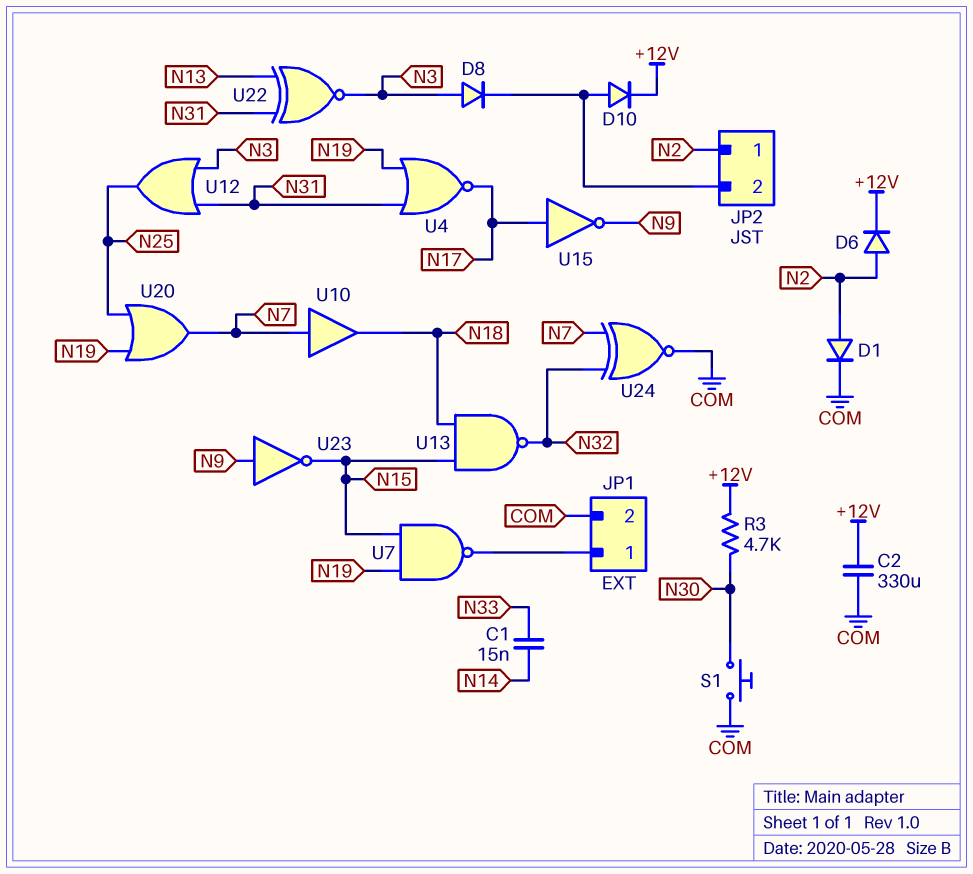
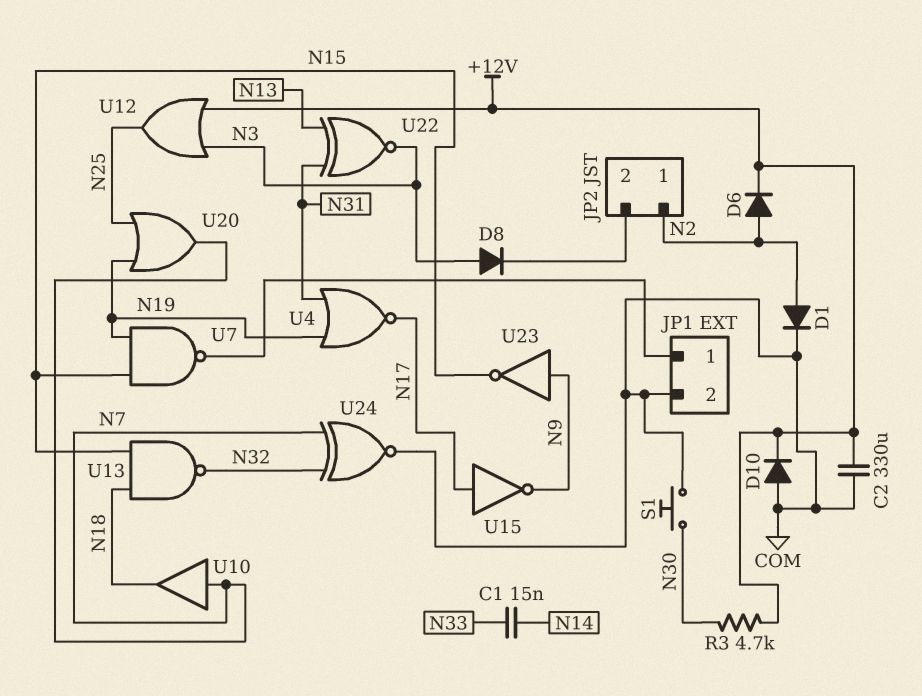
D10: diode (A JP2/2, K +12V) -> diode (A COM, K +12V)
U12: OR (in N3, in N31, out N25) -> OR (in +12V, in N3, out N25)

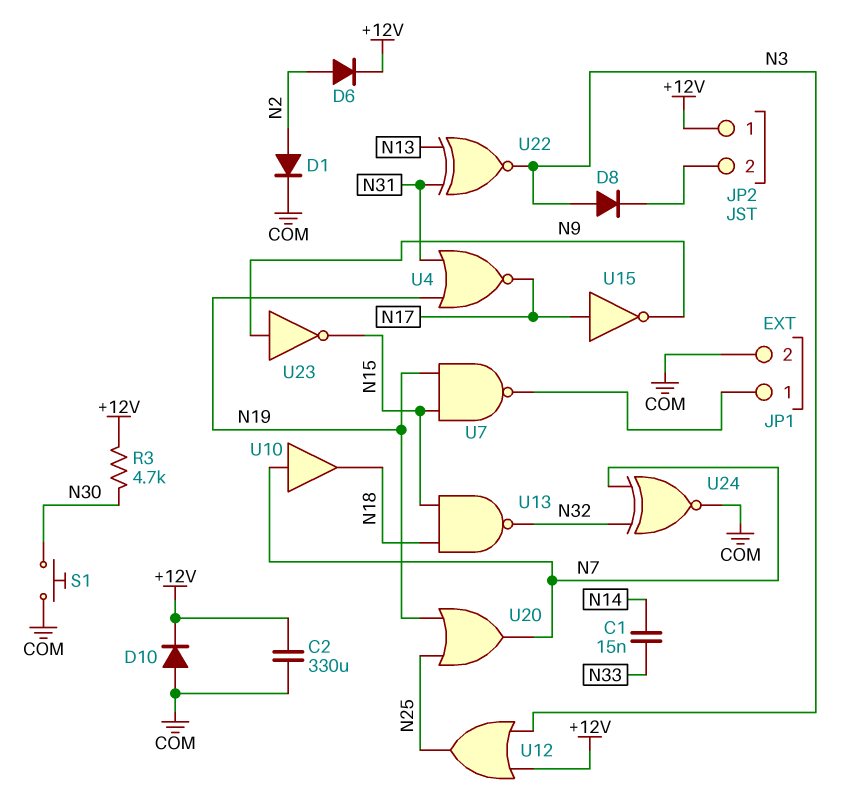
JP2 pin 1: N2 -> +12V

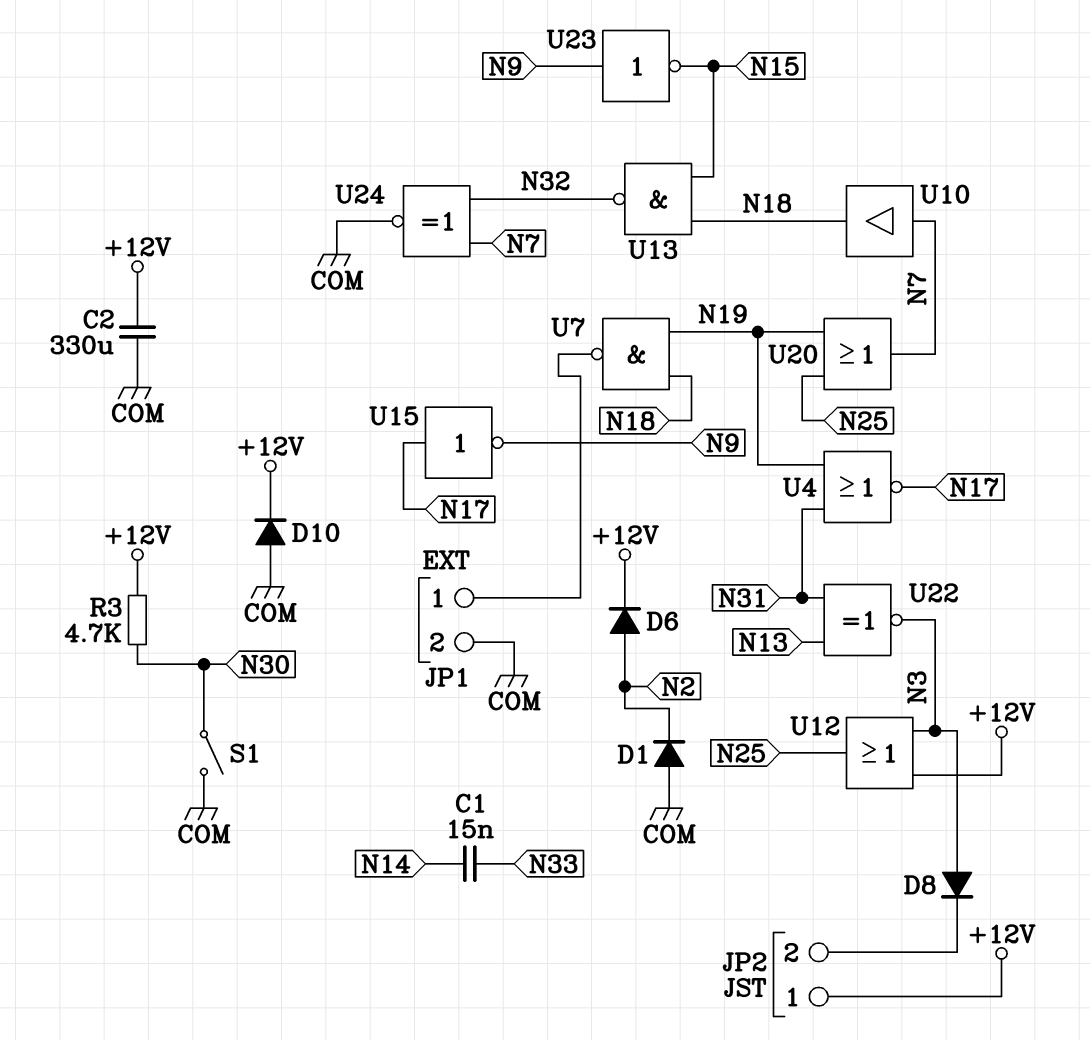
D1: diode (A N2, K COM) -> diode (A COM, K N2)
S1: button (COM, N30) -> switch (COM, N30)
U7: NAND (in N15, in N19, out JP1/1) -> NAND (in N18, in N19, out JP1/1)

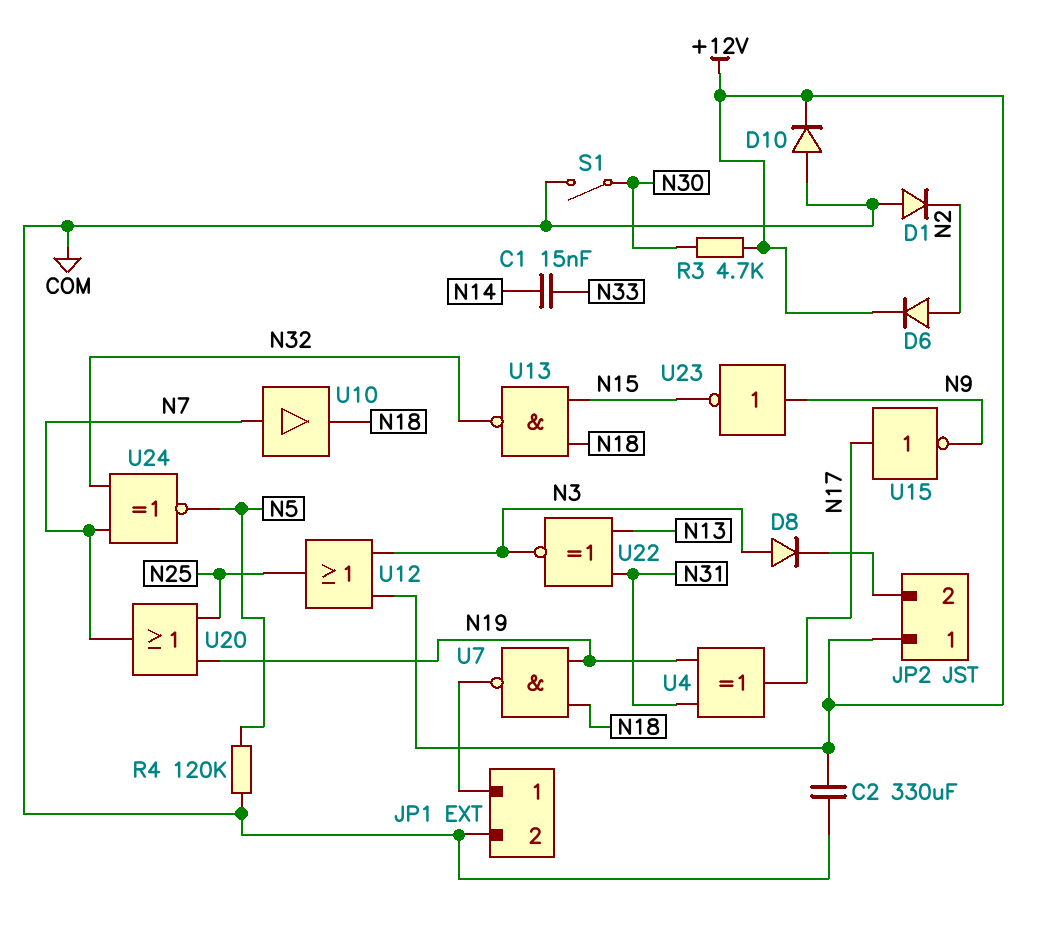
R4: none -> 120k (COM, N5)
U4: NOR (in N19, in N31, out N17) -> XOR (in N19, in N31, out N17)
U24: XNOR (in N7, in N32, out COM) -> XNOR (in N7, in N32, out N5)

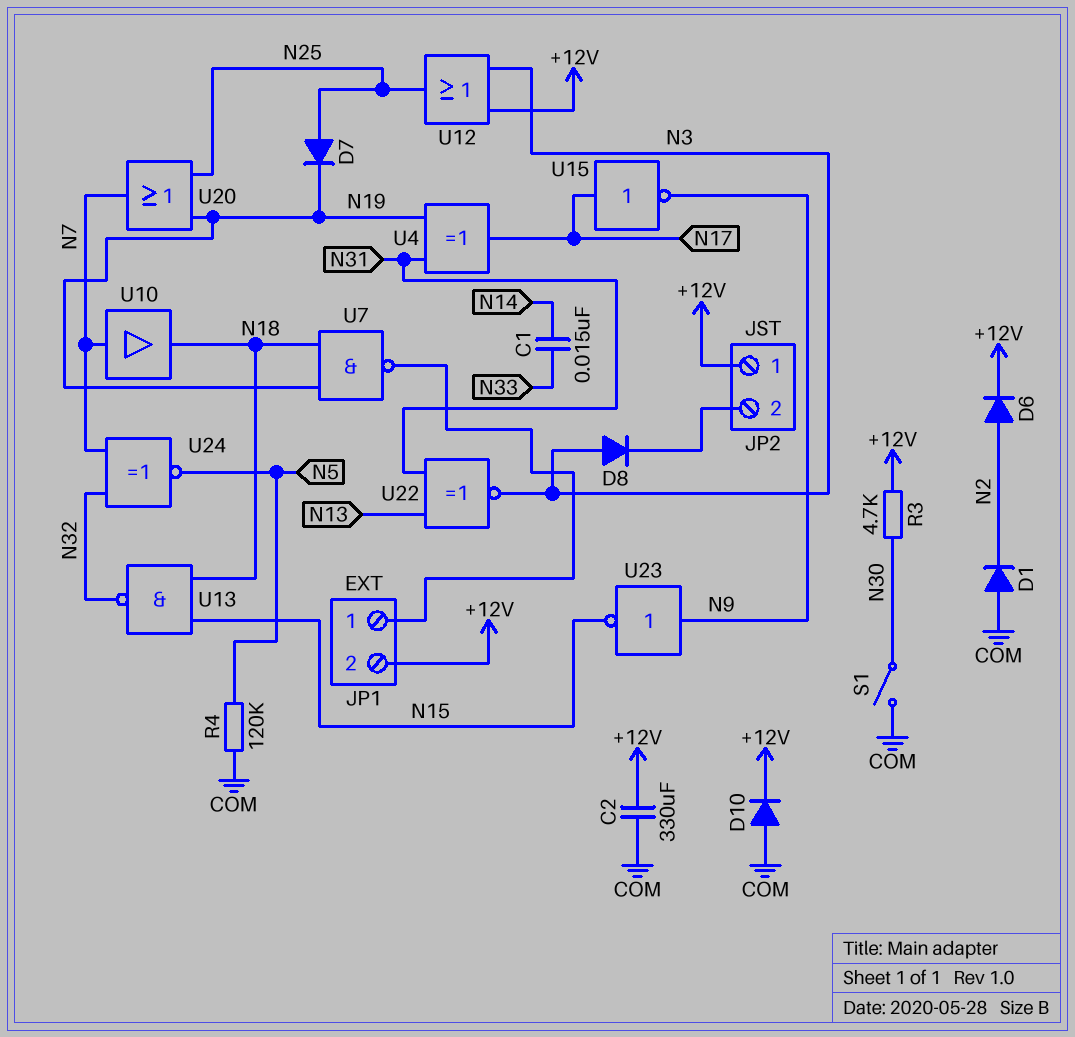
D7: none -> diode (A N25, K N19)
JP1 pin 2: COM -> +12V

